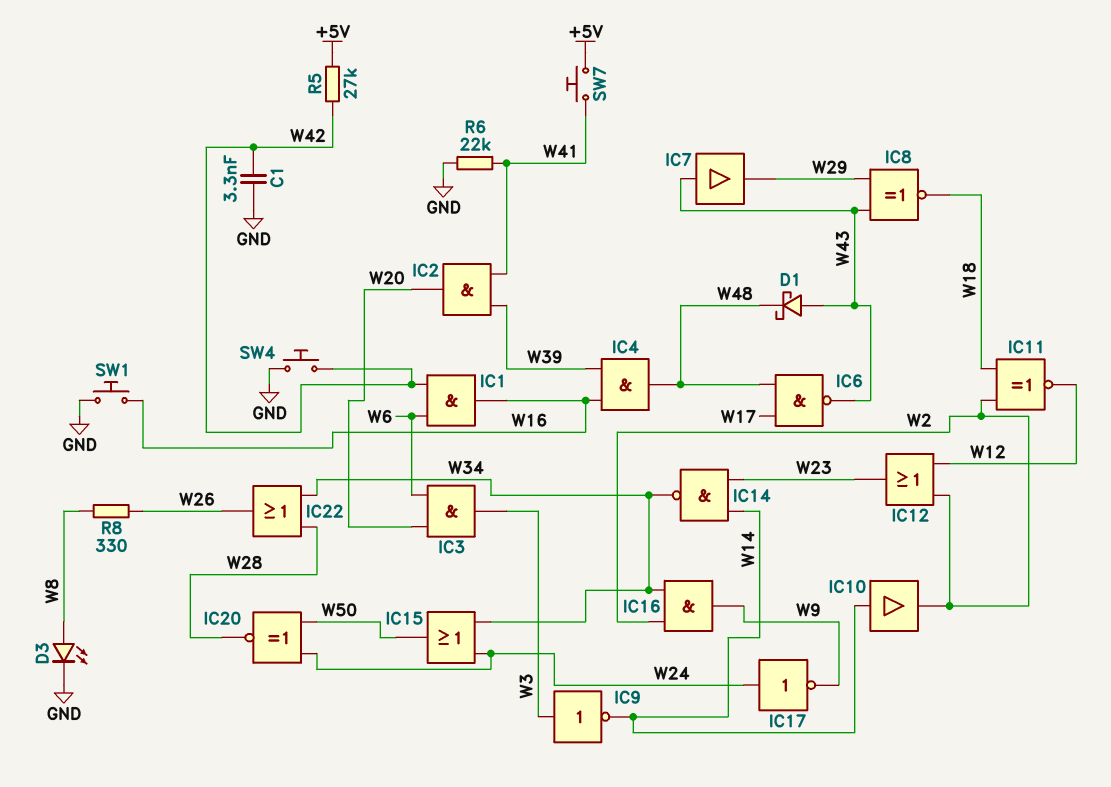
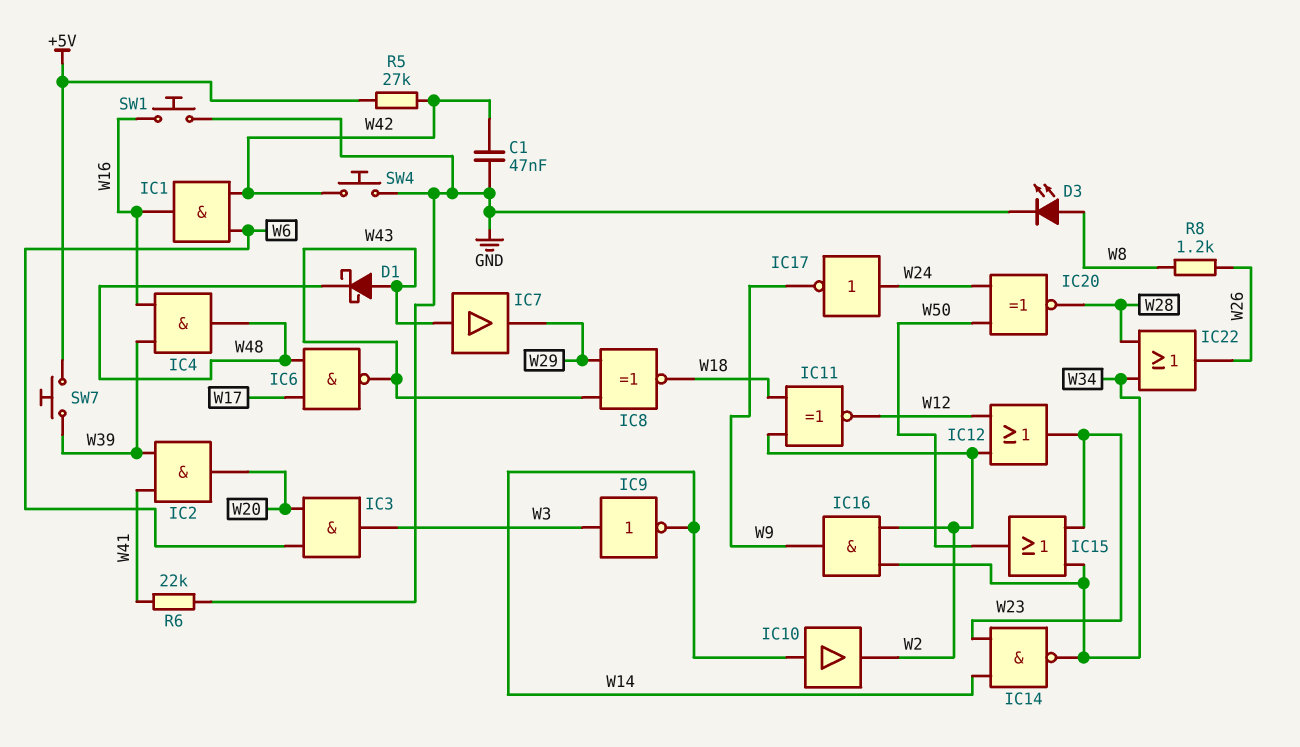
C1: 3.3nF (GND, W42) -> 47nF (GND, W42)
IC15: OR (in W24, in W34, out W50) -> OR (in W23, in W34, out W50)
R8: 330 (W8, W26) -> 1.2k (W8, W26)
SW7: button (+5V, W41) -> button (+5V, W39)

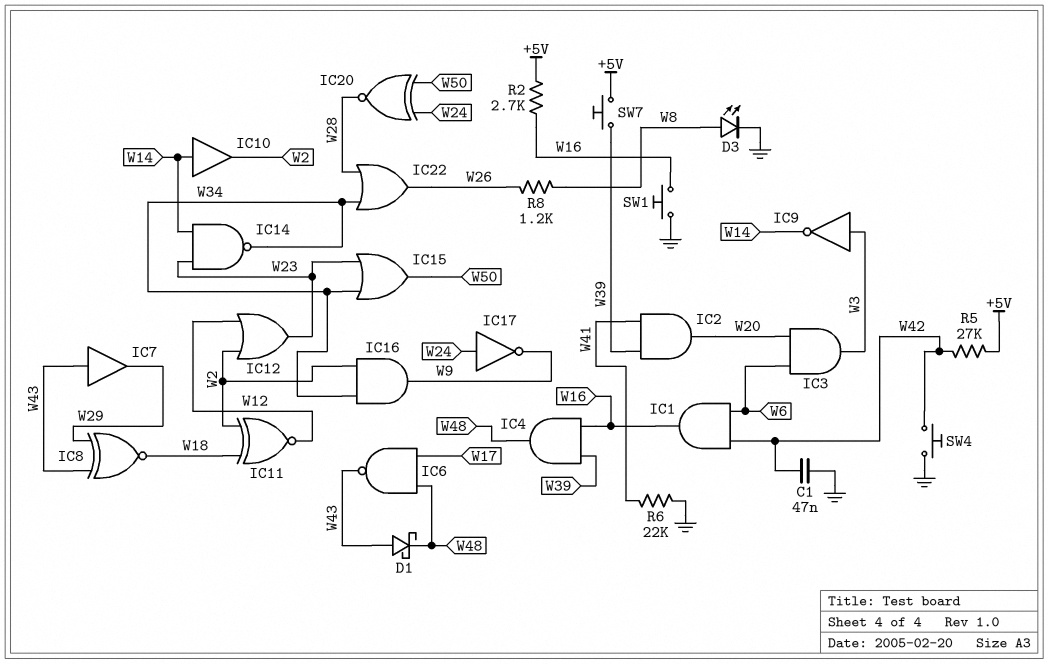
R2: none -> 2.7k (+5V, W16)

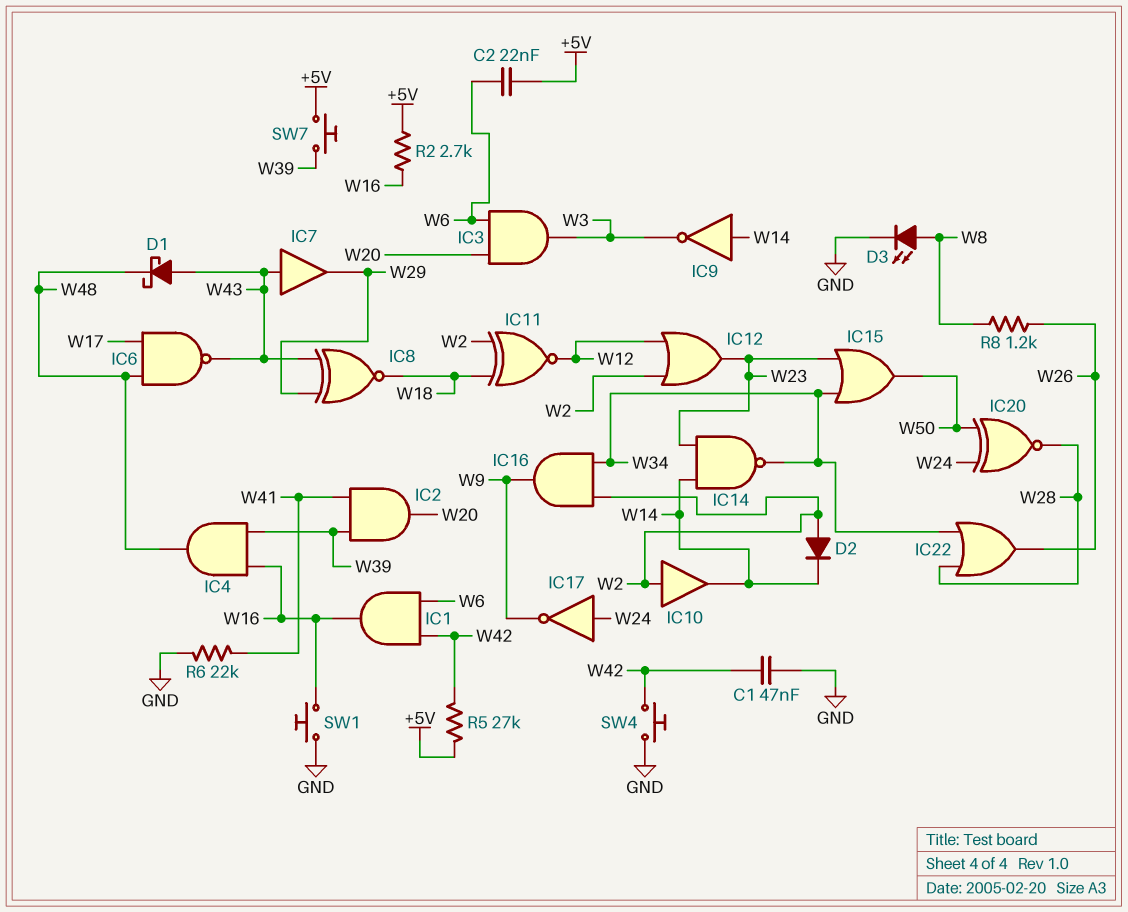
C2: none -> 22nF (+5V, W6)
D2: none -> diode (A W2, K W14)
IC9: NOT (in W3, out W14) -> NOT (in W14, out W3)
IC10: buffer (in W14, out W2) -> buffer (in W2, out W14)

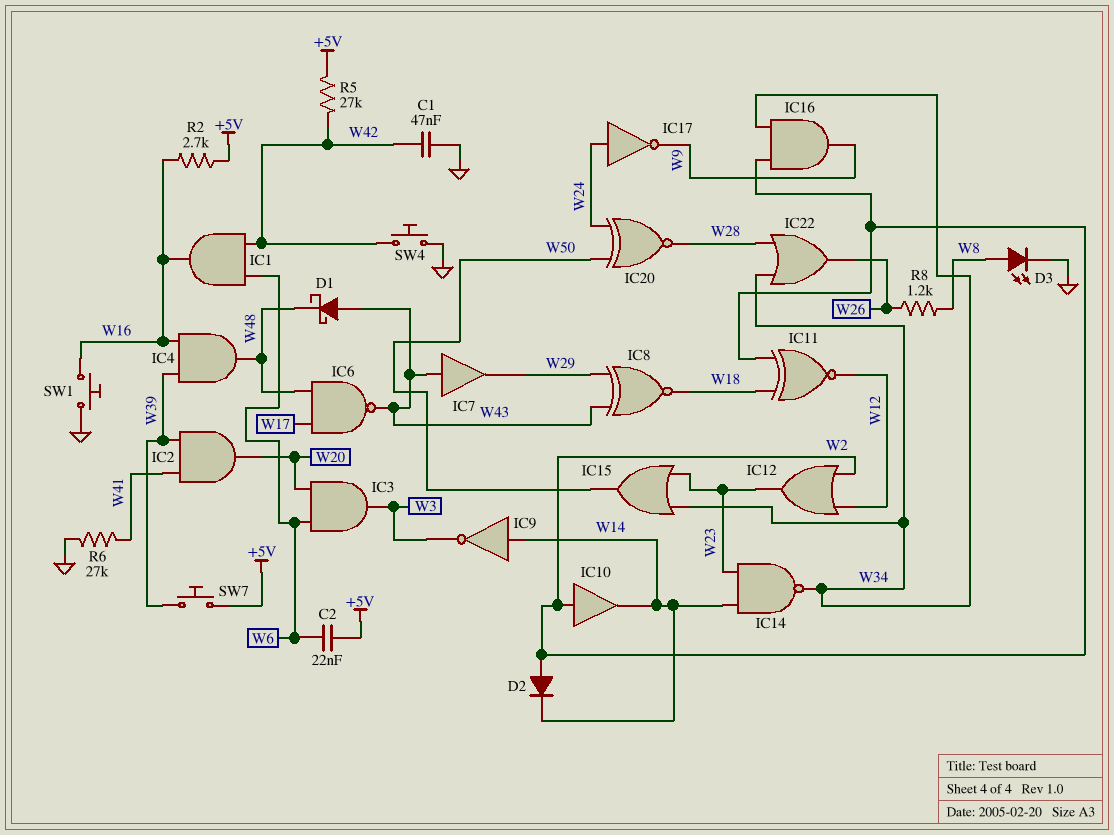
R6: 22k (GND, W41) -> 27k (GND, W41)

